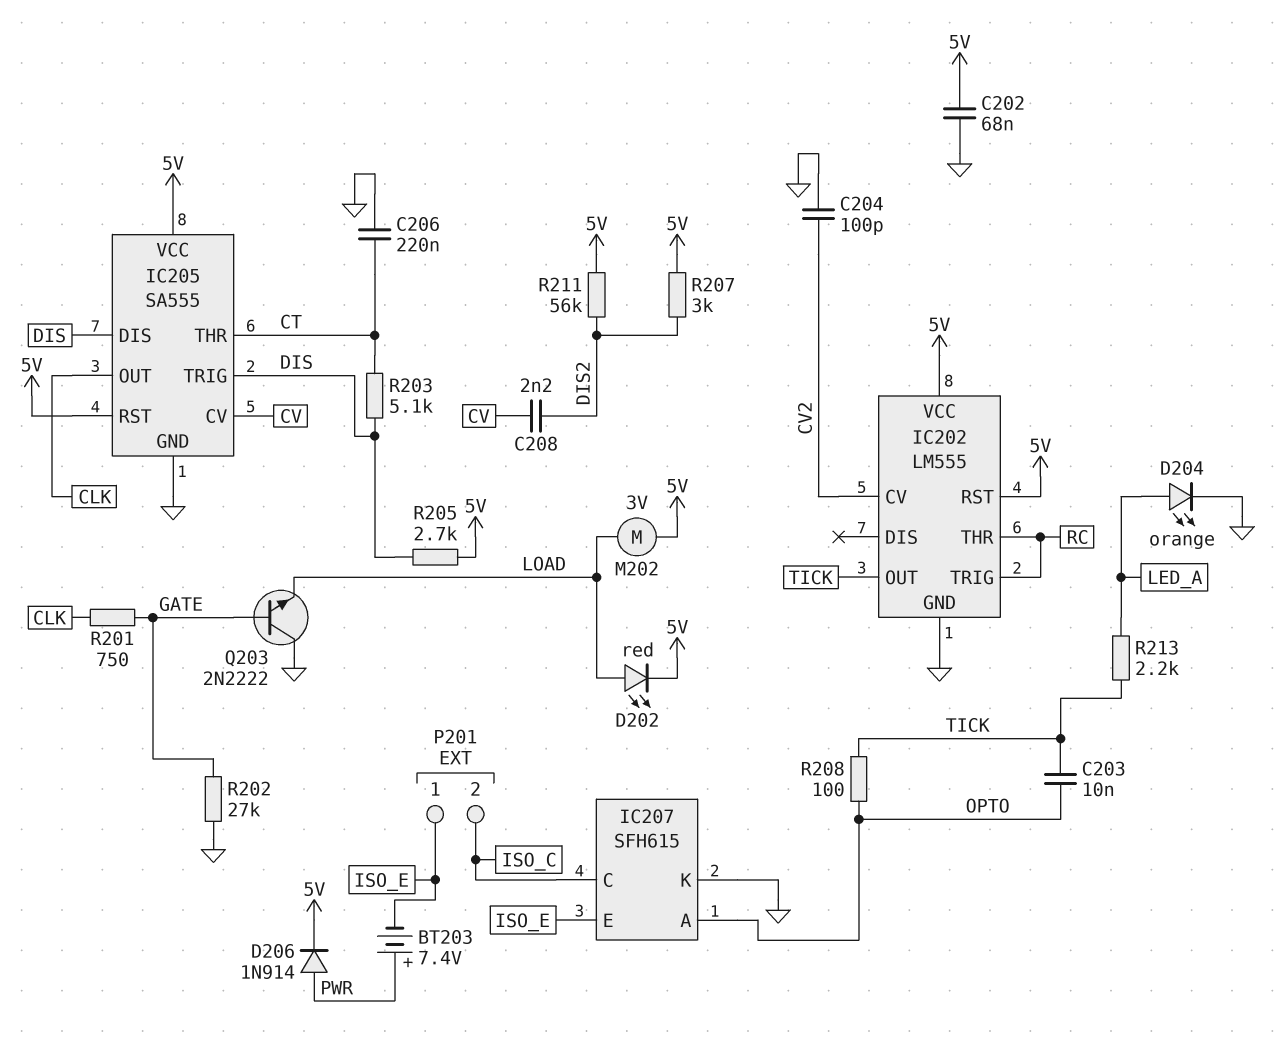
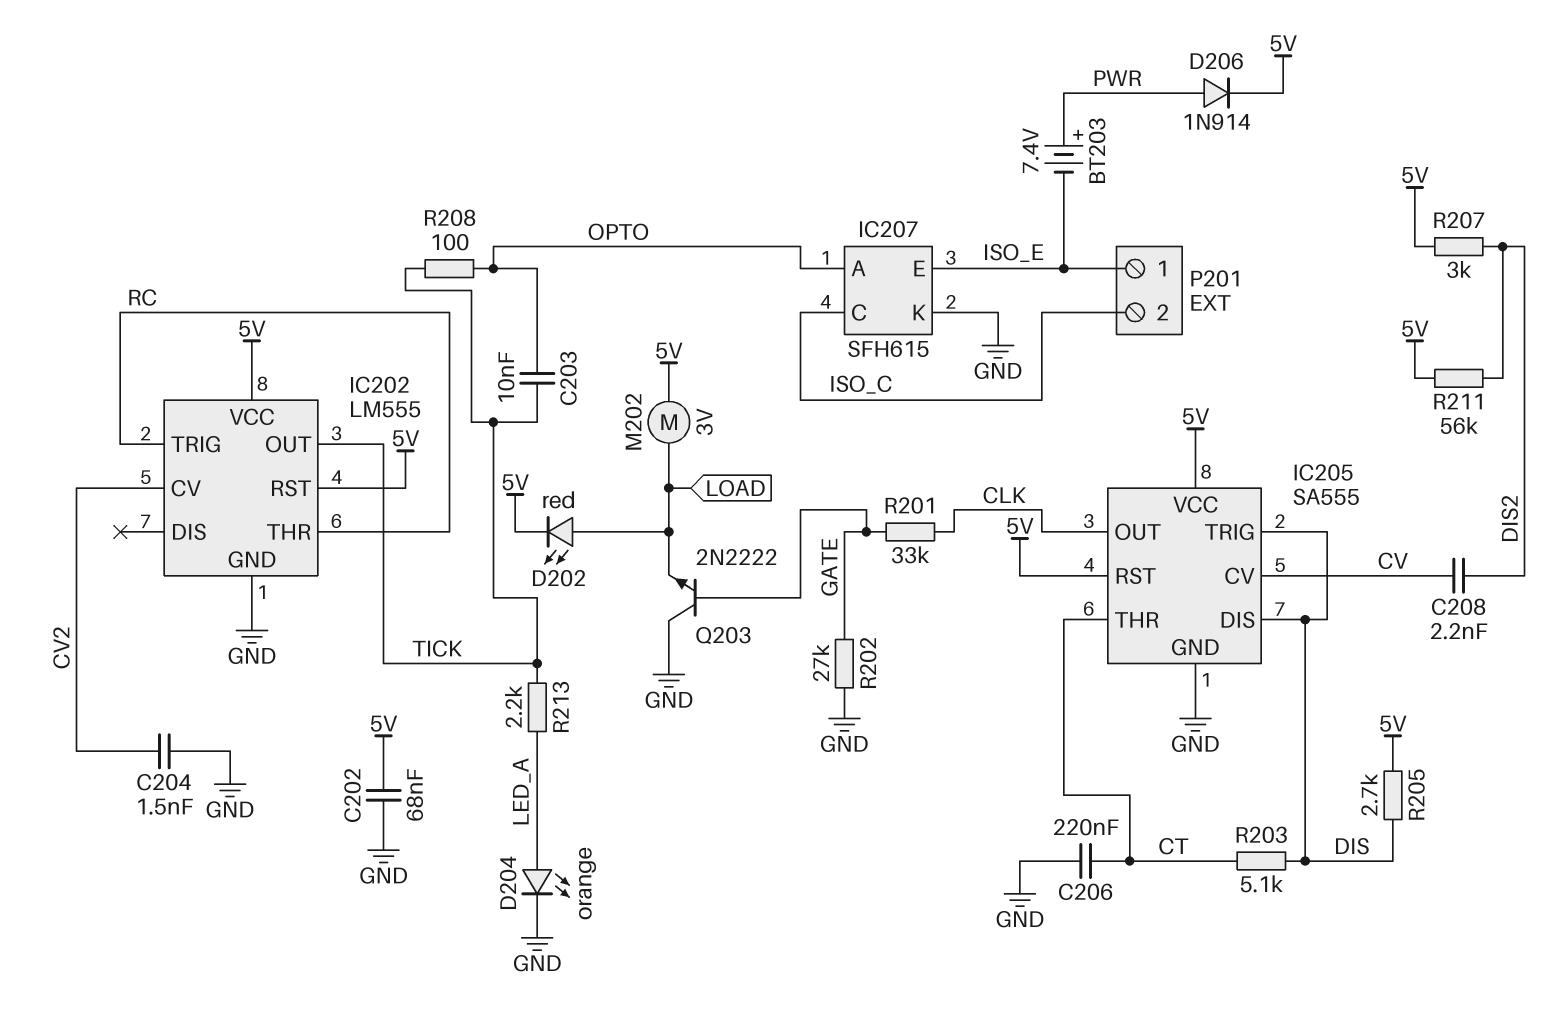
C204: 100pF (CV2, GND) -> 1.5nF (CV2, GND)
R201: 750 (CLK, GATE) -> 33k (CLK, GATE)

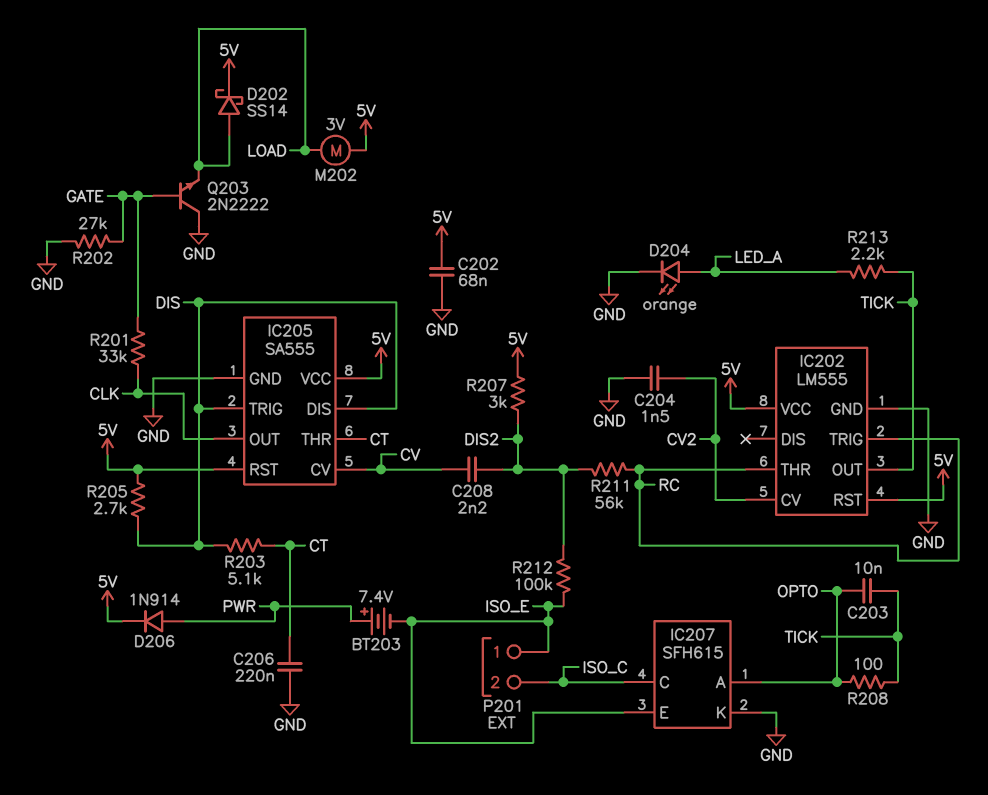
D202: LED red (A LOAD, K 5V) -> schottky SS14 (A LOAD, K 5V)
R211: 56k (5V, DIS2) -> 56k (DIS2, RC)
R212: none -> 100k (DIS2, ISO_E)

